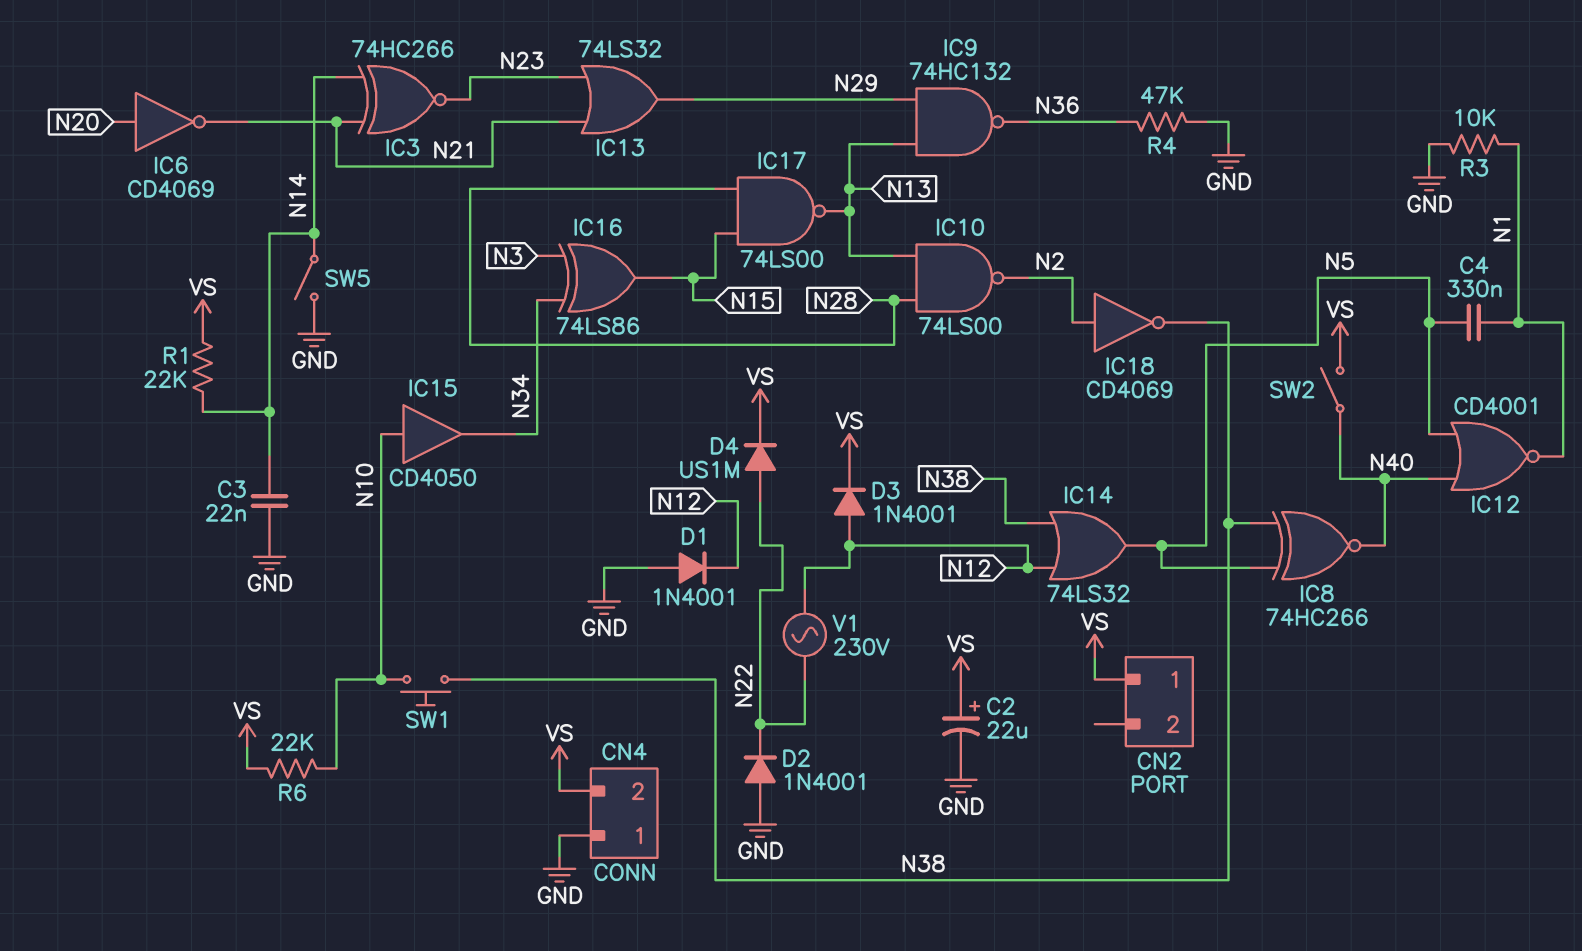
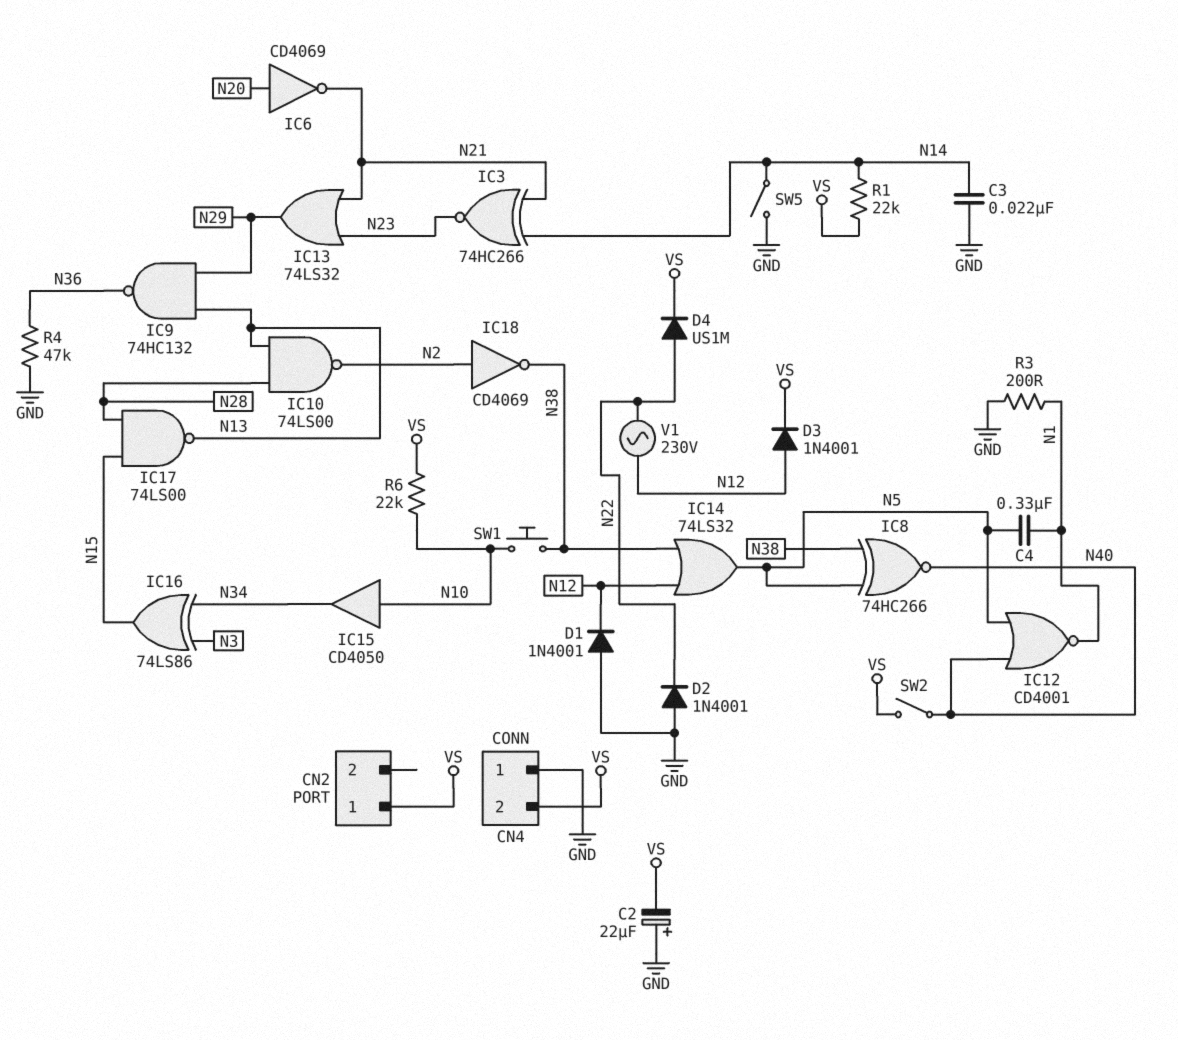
C2: 22uF (plus VS, minus GND) -> 22uF (plus GND, minus VS)
R3: 10k (GND, N1) -> 200 (GND, N1)

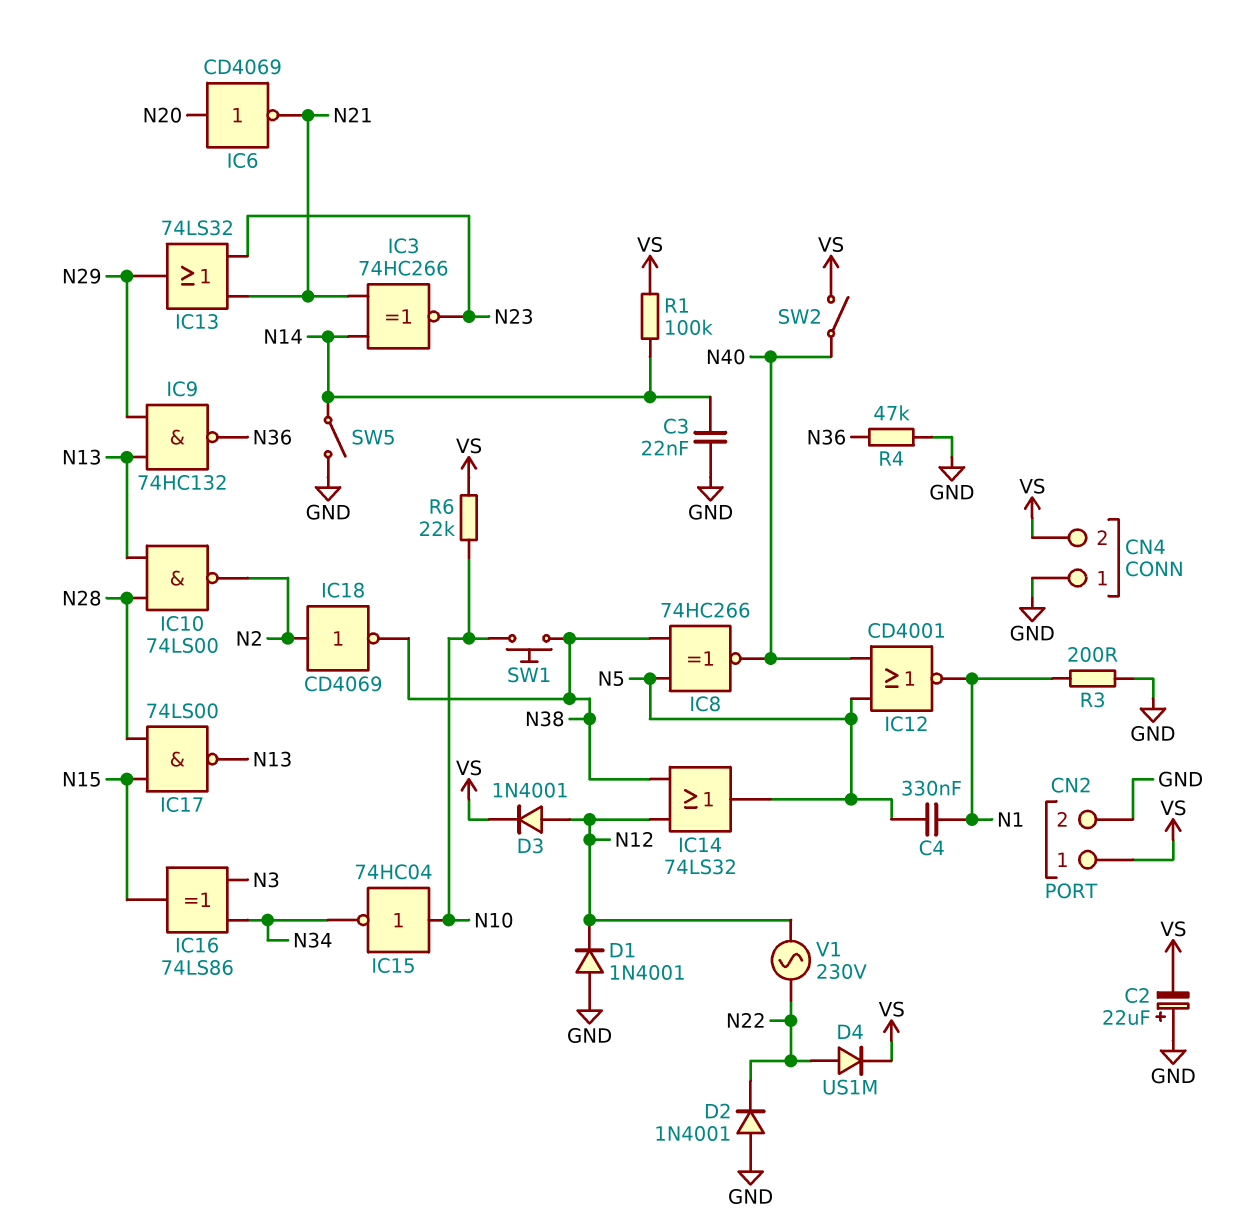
CN2 pin 2: none -> GND
IC15: buffer CD4050 (in N10, out N34) -> NOT 74HC04 (in N10, out N34)
R1: 22k (N14, VS) -> 100k (N14, VS)

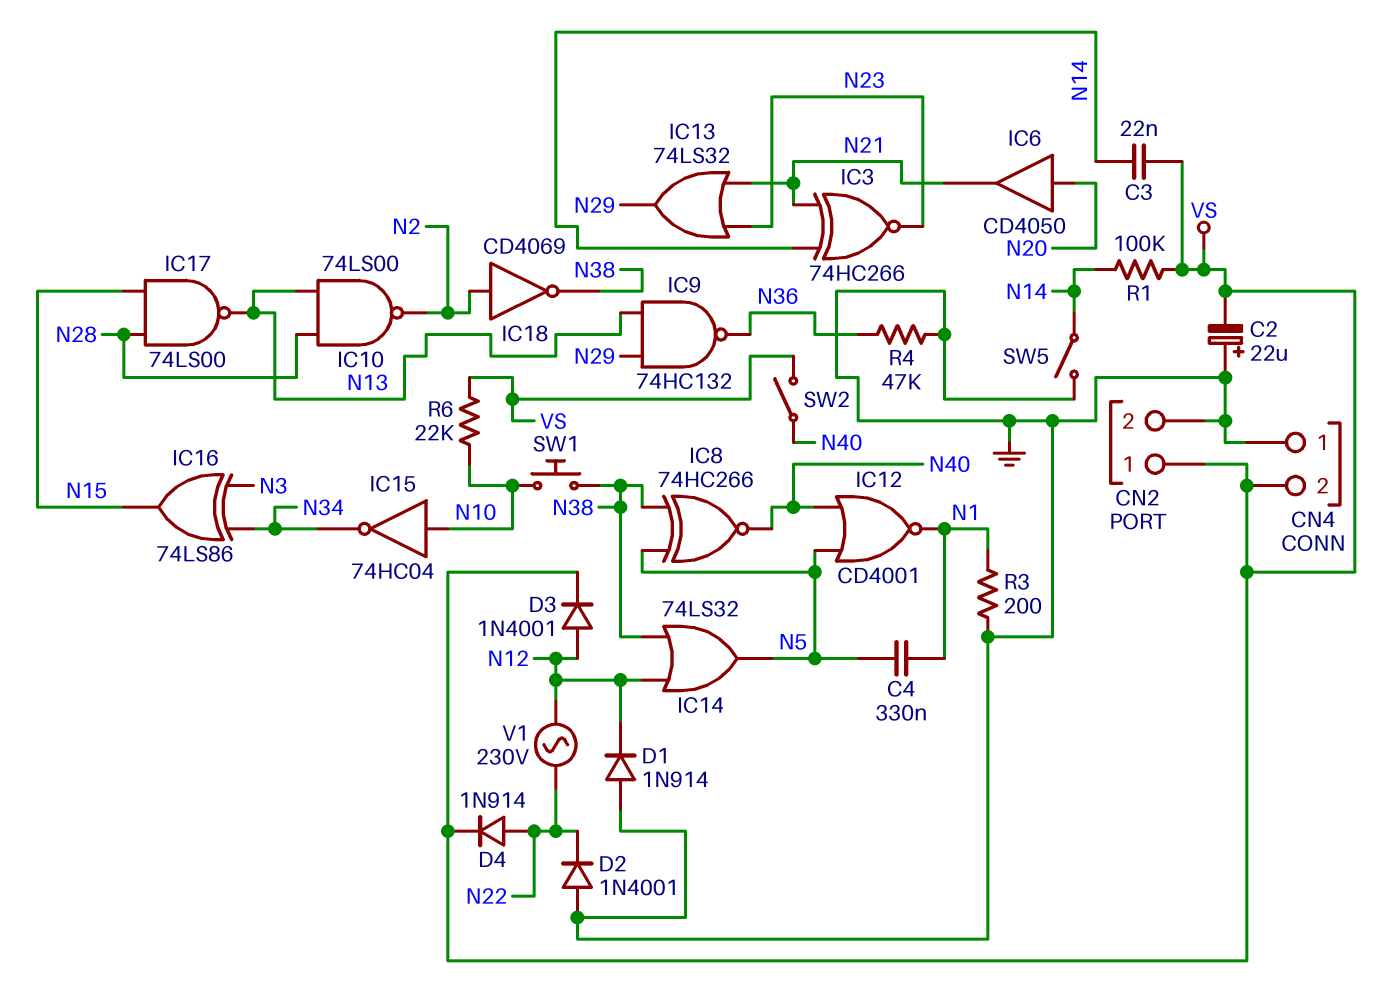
C3: 22nF (GND, N14) -> 22nF (N14, VS)
D1: diode 1N4001 (A GND, K N12) -> diode 1N914 (A GND, K N12)
D4: diode US1M (A N22, K VS) -> diode 1N914 (A N22, K VS)
IC6: NOT CD4069 (in N20, out N21) -> buffer CD4050 (in N20, out N21)

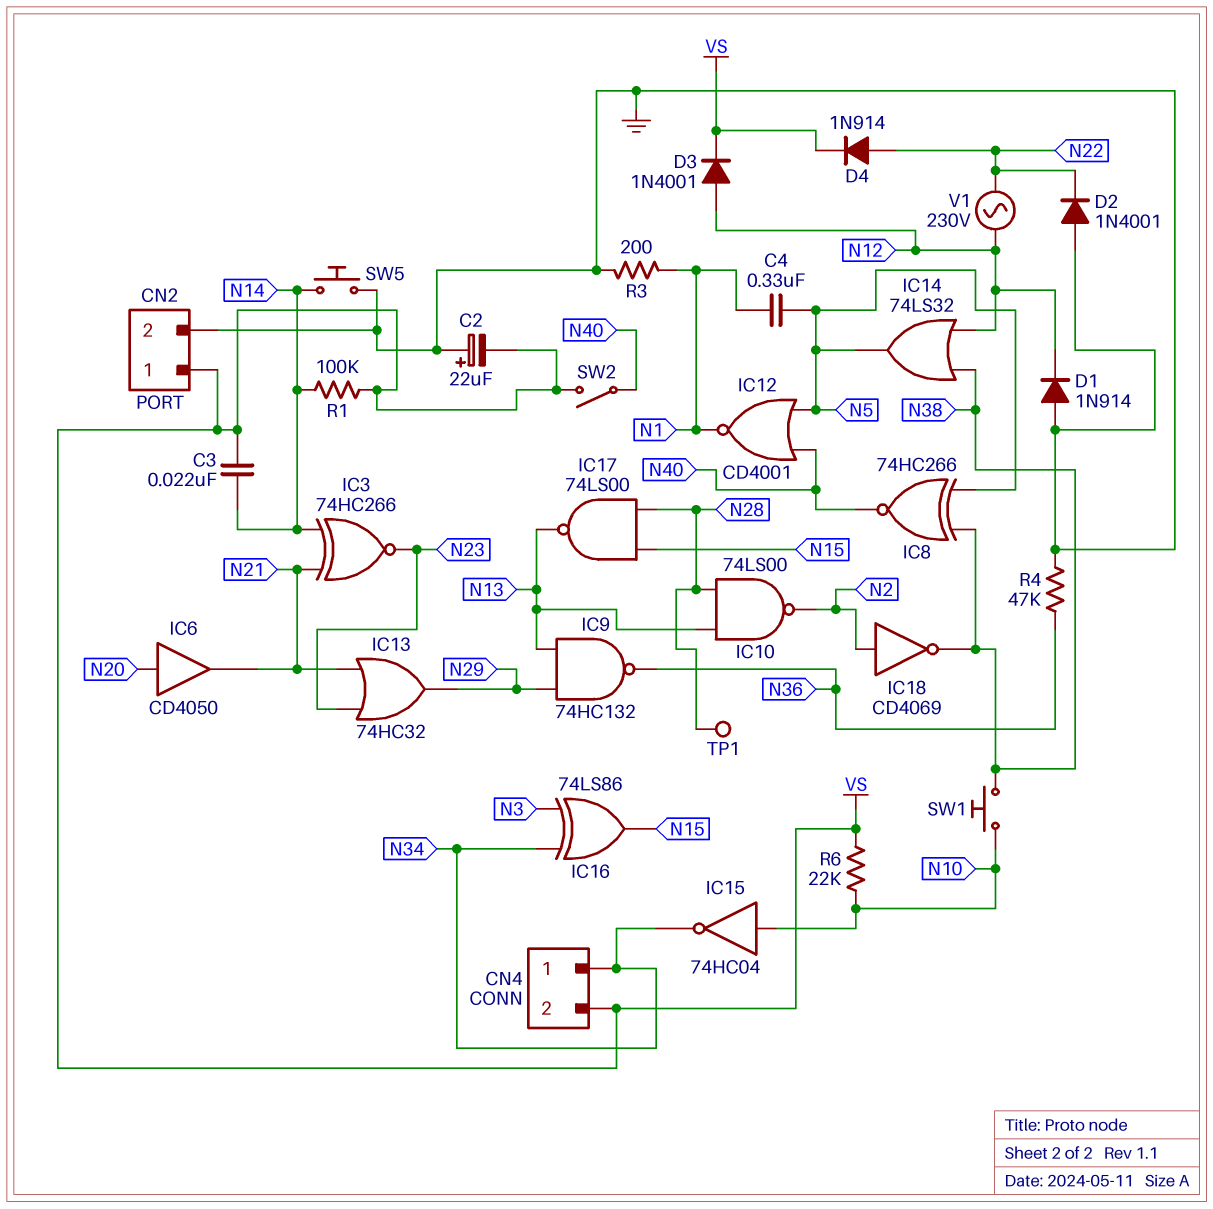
CN4 pin 1: GND -> N34
IC13: OR 74LS32 (in N21, in N23, out N29) -> OR 74HC32 (in N21, in N23, out N29)
SW5: switch (GND, N14) -> button (GND, N14)
TP1: none -> test point (N28)

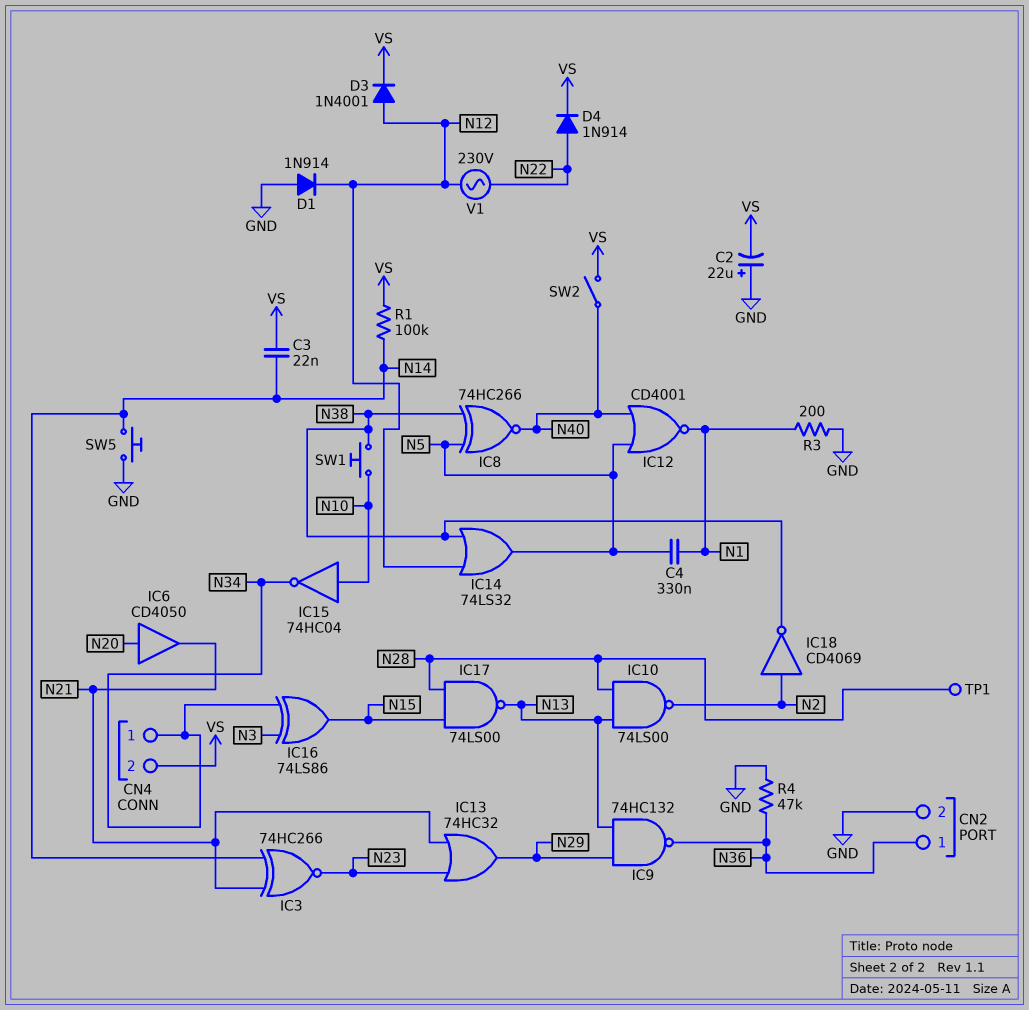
CN2 pin 1: VS -> N36
D2: diode 1N4001 (A GND, K N22) -> none
R6: 22k (N10, VS) -> none

